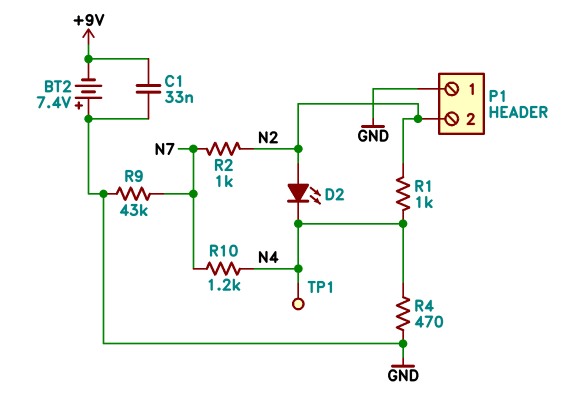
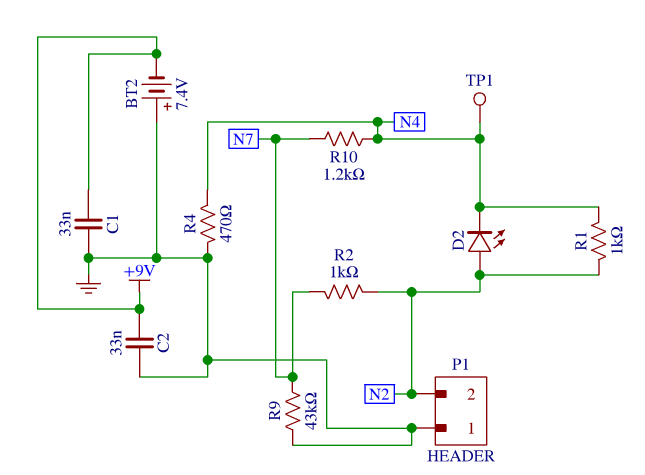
C2: none -> 33nF (+9V, GND)

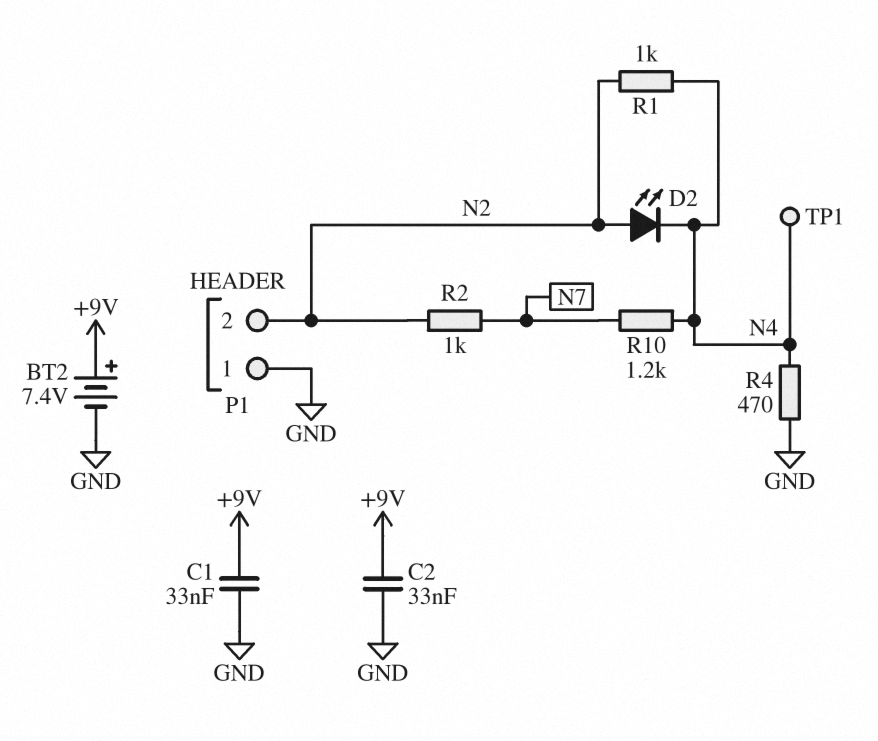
BT2: 7.4V (plus GND, minus +9V) -> 7.4V (plus +9V, minus GND)
R9: 43k (GND, N7) -> none

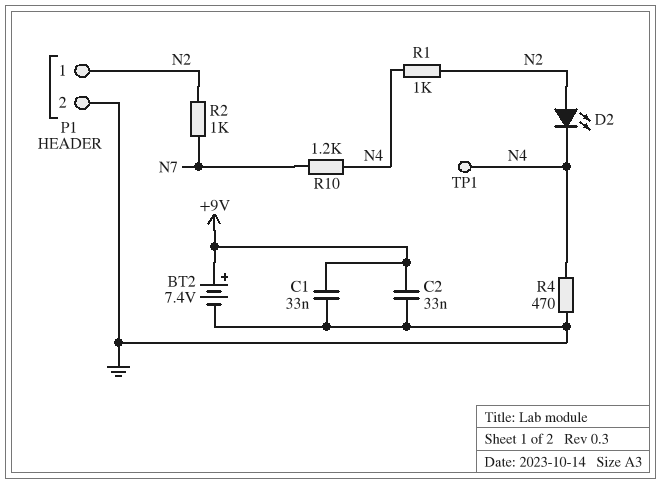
P1 pin 1: GND -> N2
P1 pin 2: N2 -> GND

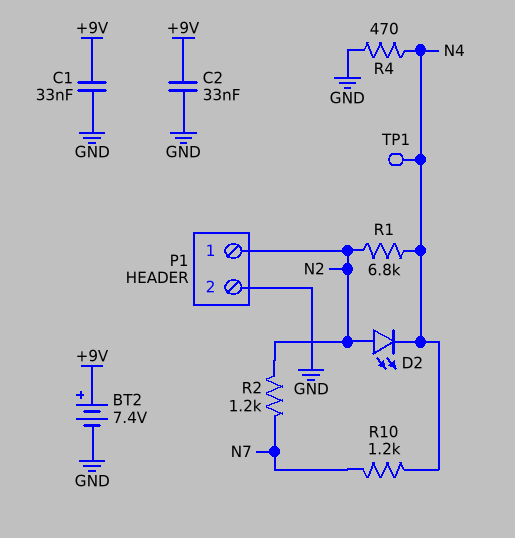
R1: 1k (N2, N4) -> 6.8k (N2, N4)
R2: 1k (N2, N7) -> 1.2k (N2, N7)

